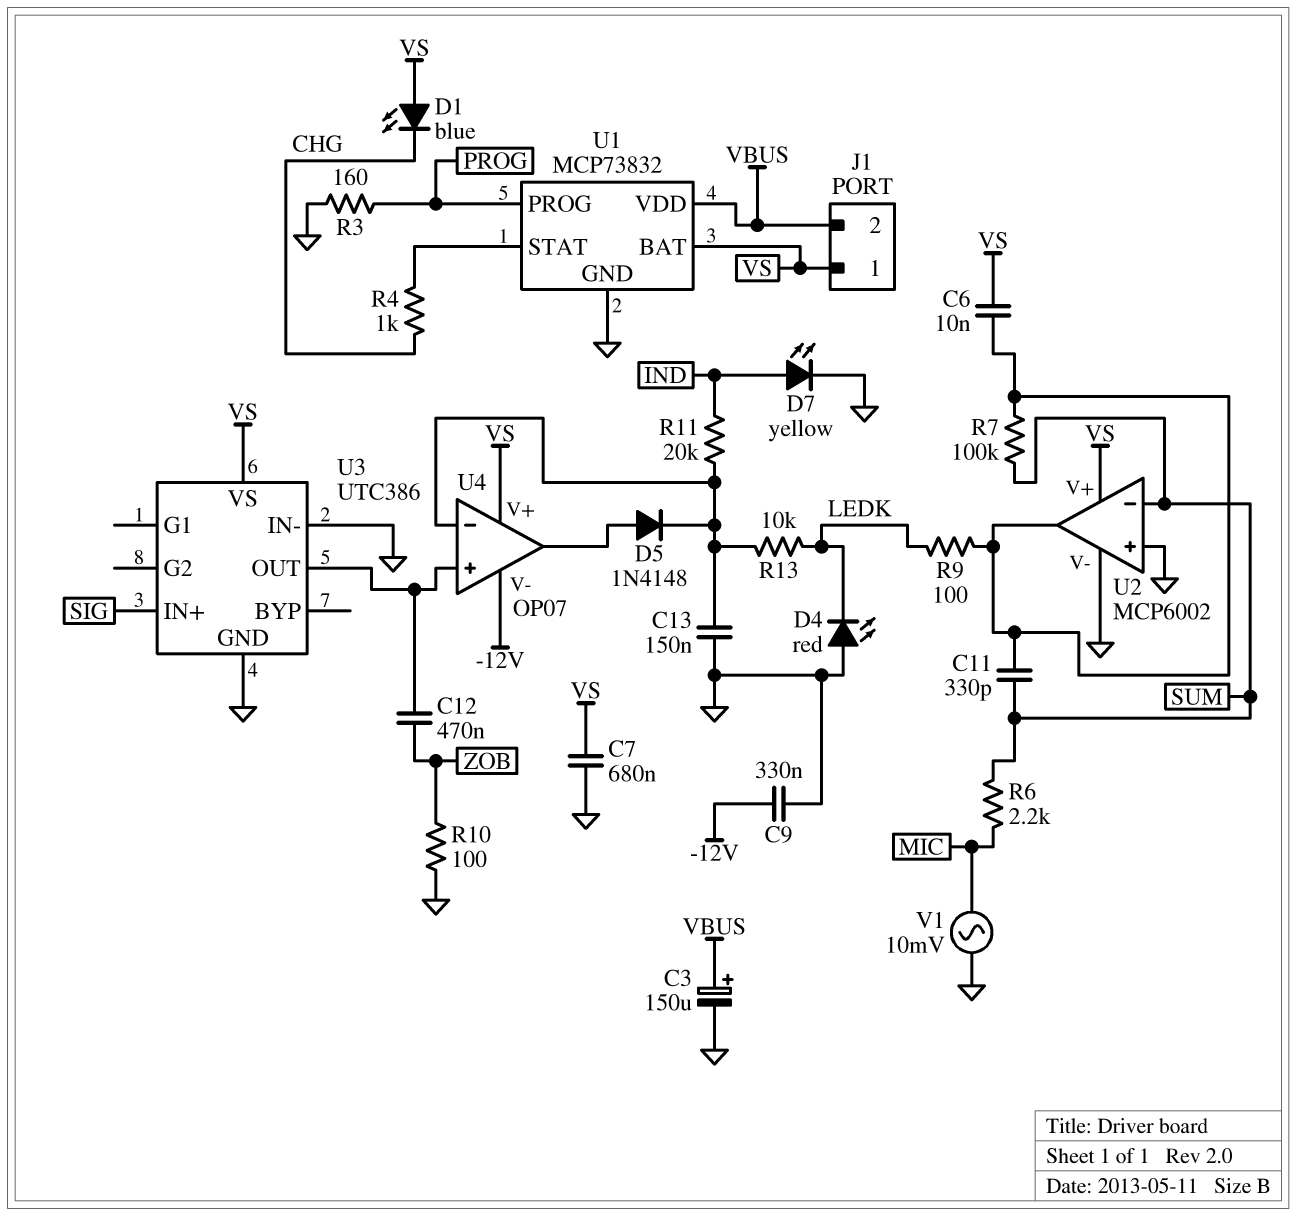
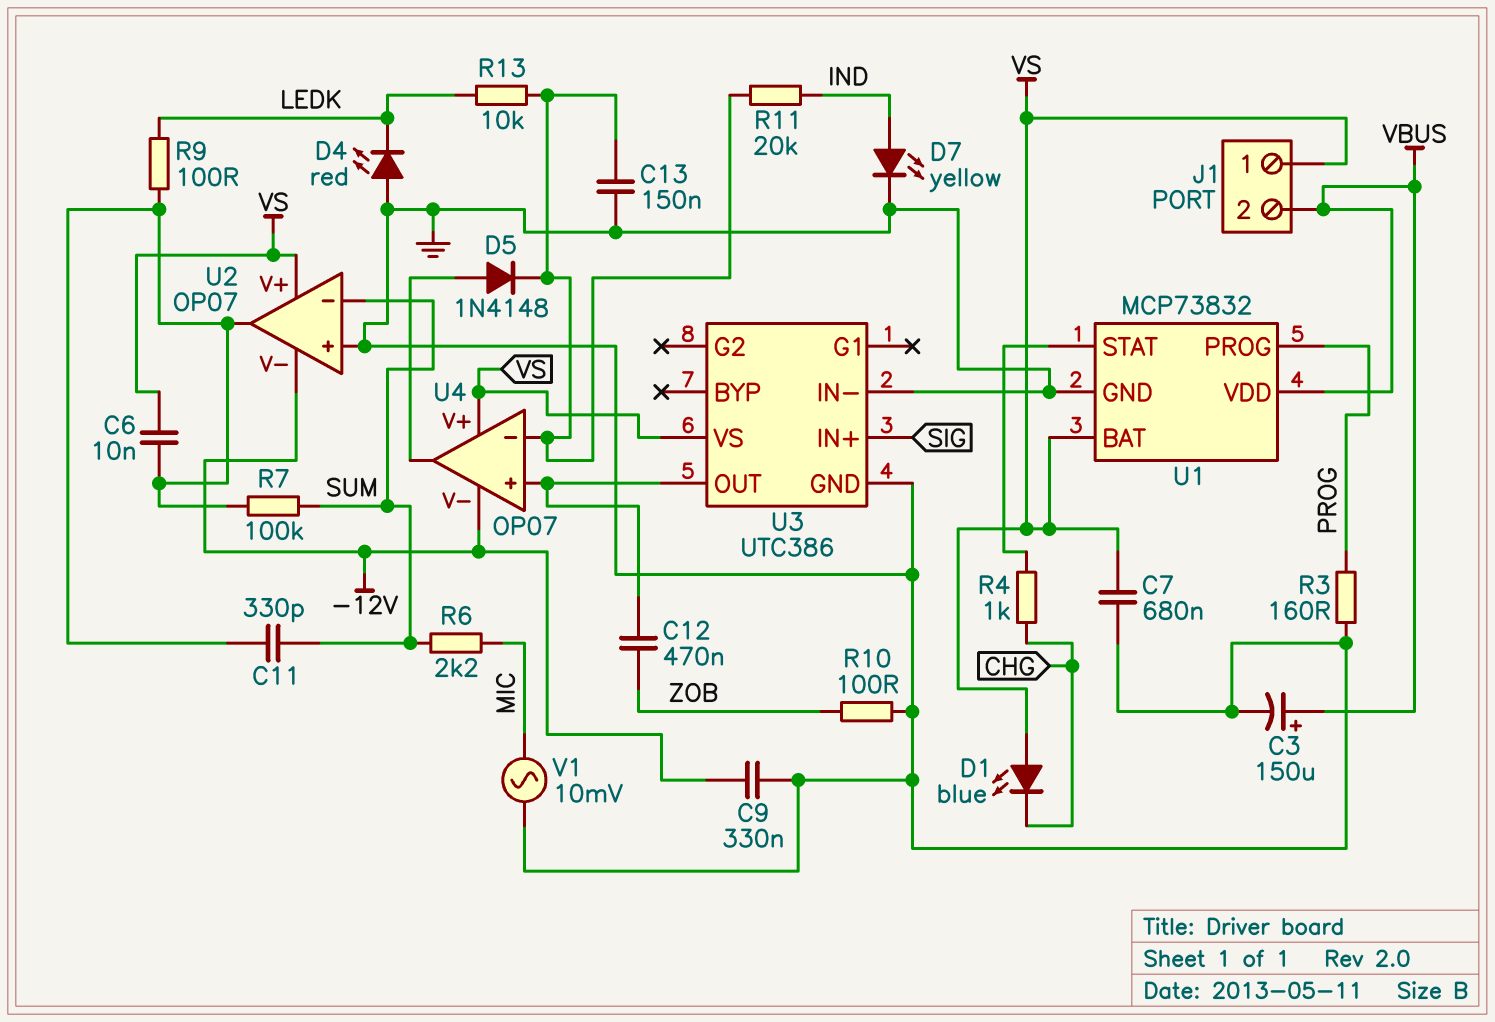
U2: MCP6002 -> OP07
U2 pin V-: GND -> -12V

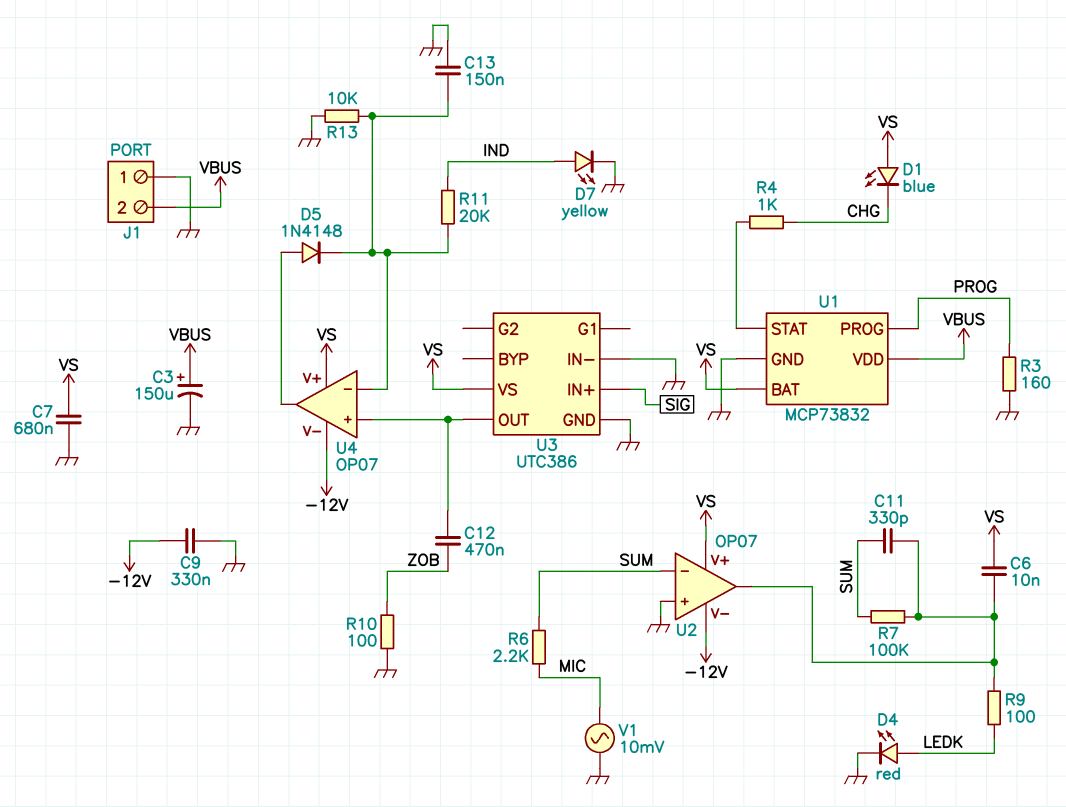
D4: LED red (A GND, K LEDK) -> LED red (A LEDK, K GND)
J1 pin 1: VS -> GND
R13: 10k (LEDK, U4/in-) -> 10k (GND, U4/in-)

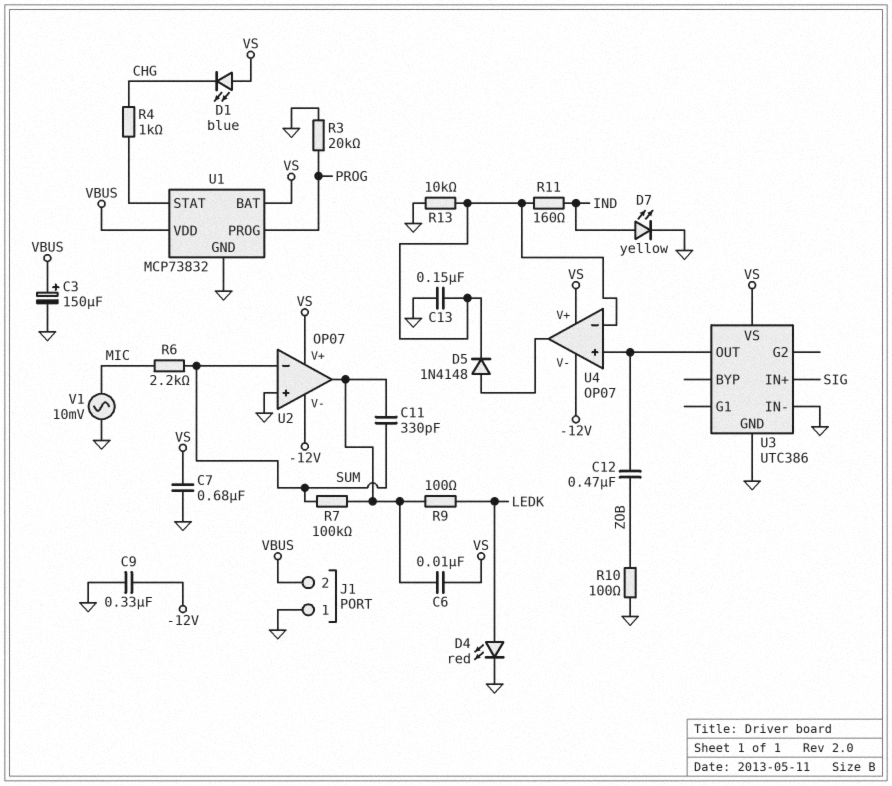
R3: 160 (GND, PROG) -> 20k (GND, PROG)
R11: 20k (IND, U4/in-) -> 160 (IND, U4/in-)

